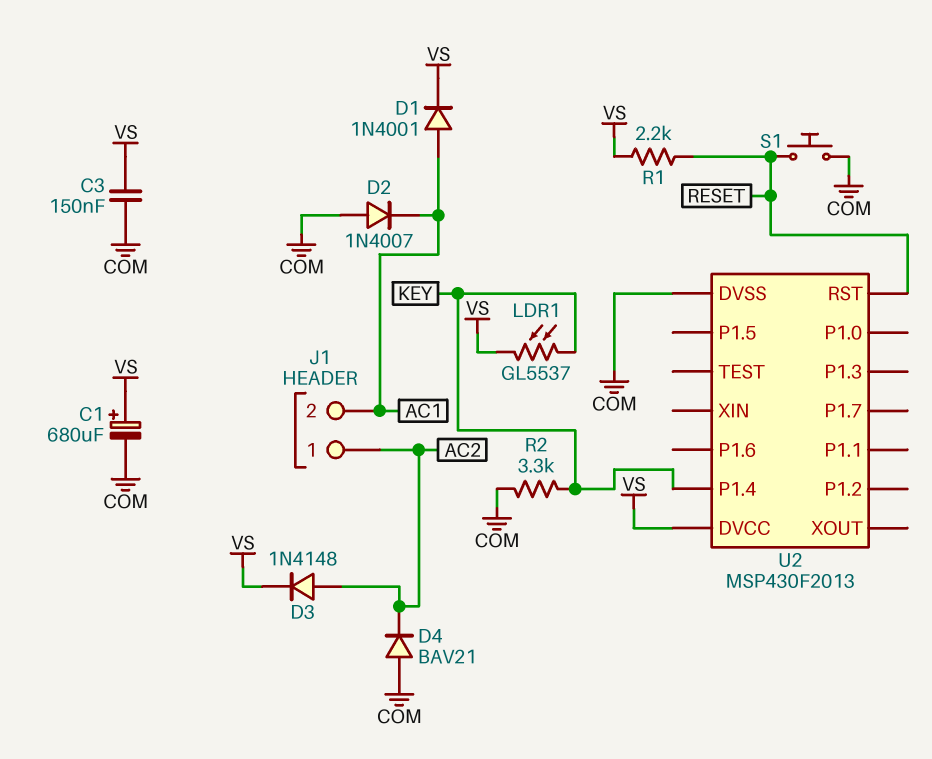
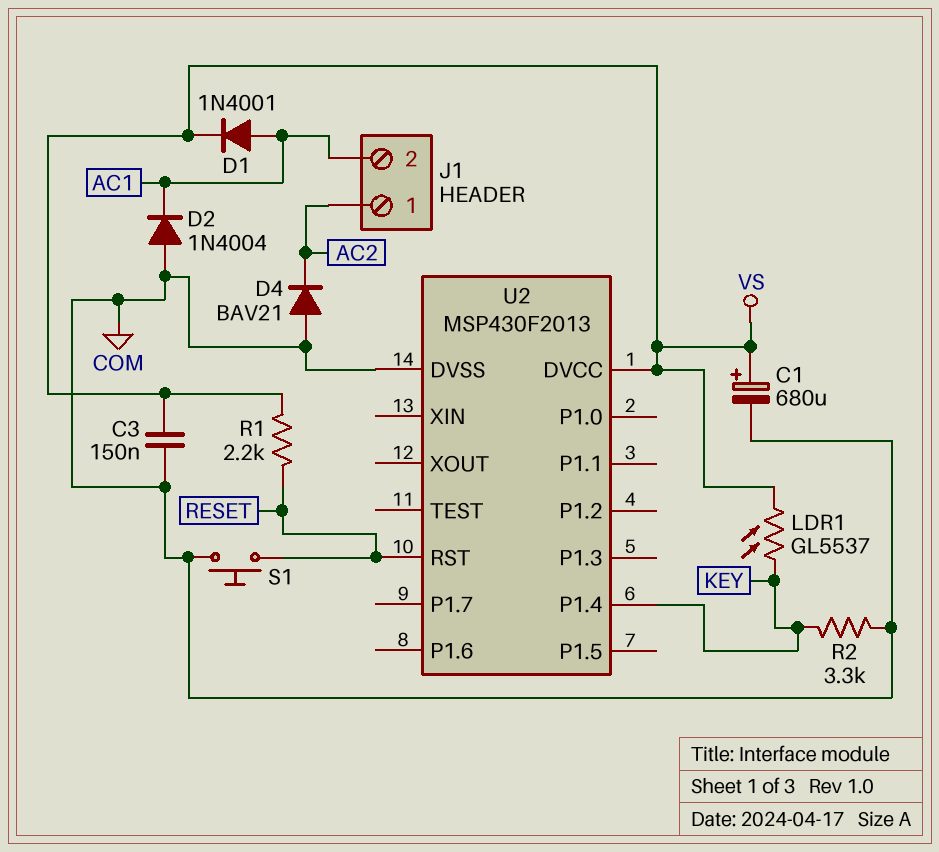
D2: diode 1N4007 (A COM, K AC1) -> diode 1N4004 (A COM, K AC1)
D3: diode 1N4148 (A AC2, K VS) -> none

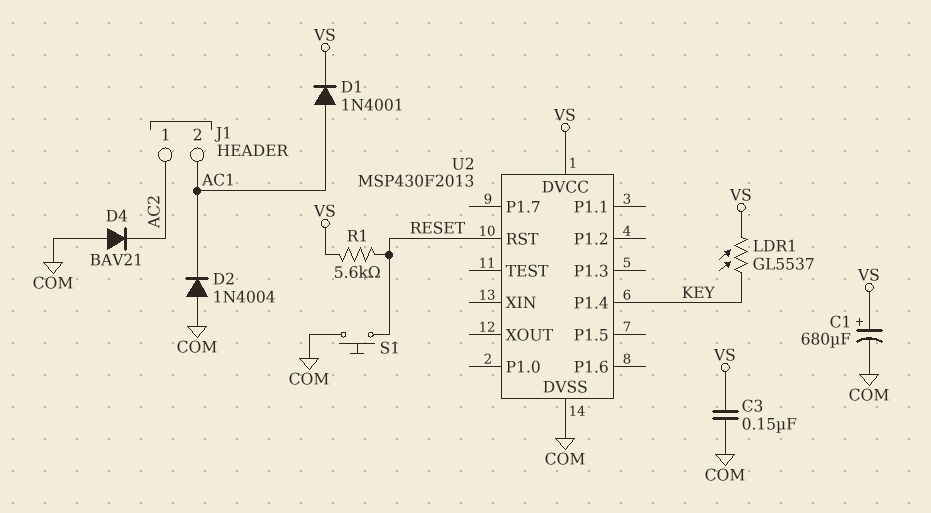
R1: 2.2k (RESET, VS) -> 5.6k (RESET, VS)
R2: 3.3k (COM, KEY) -> none

